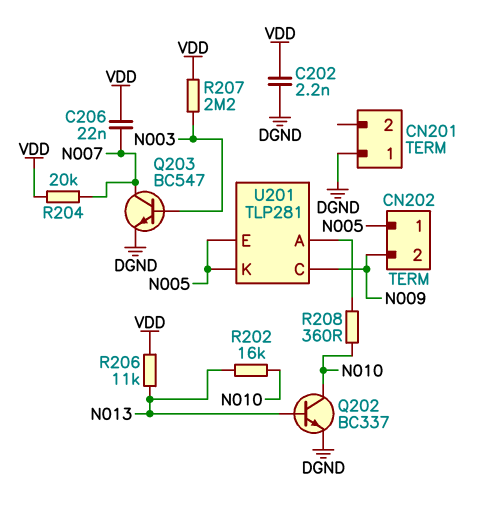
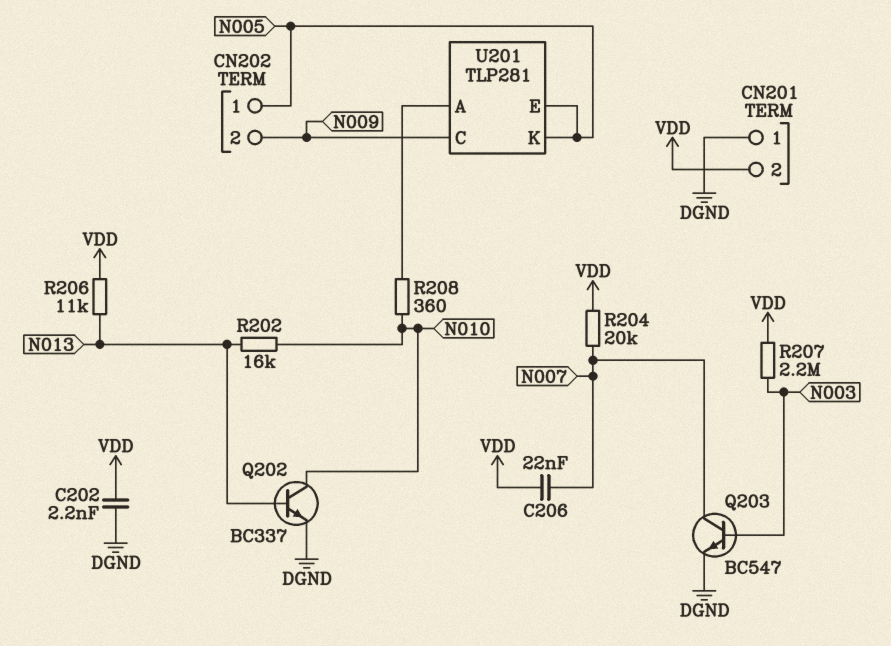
CN201 pin 2: none -> VDD

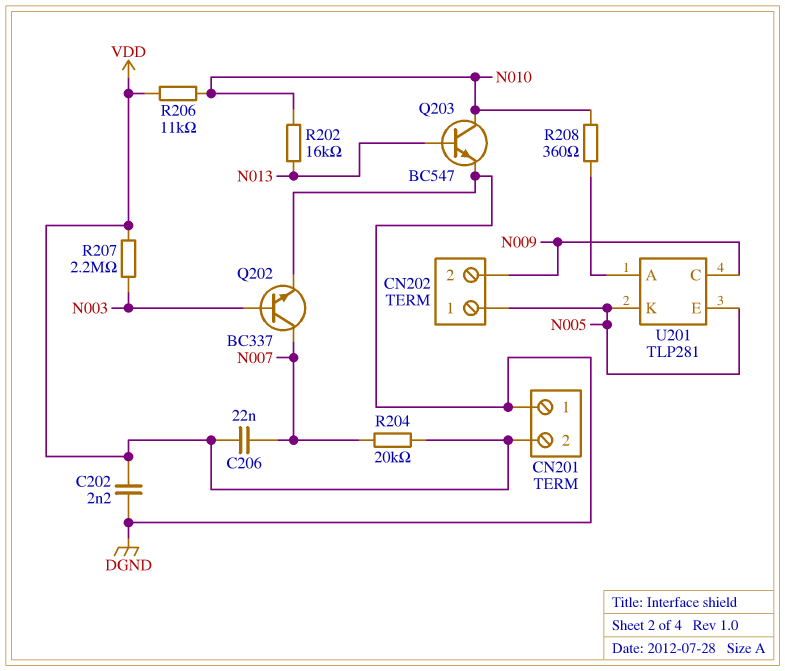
Q202: NPN BC337 (B N013, C N010, E DGND) -> NPN BC337 (B N003, C N007, E DGND)
Q203: NPN BC547 (B N003, C N007, E DGND) -> NPN BC547 (B N013, C N010, E DGND)
R206: 11k (N013, VDD) -> 11k (N010, VDD)

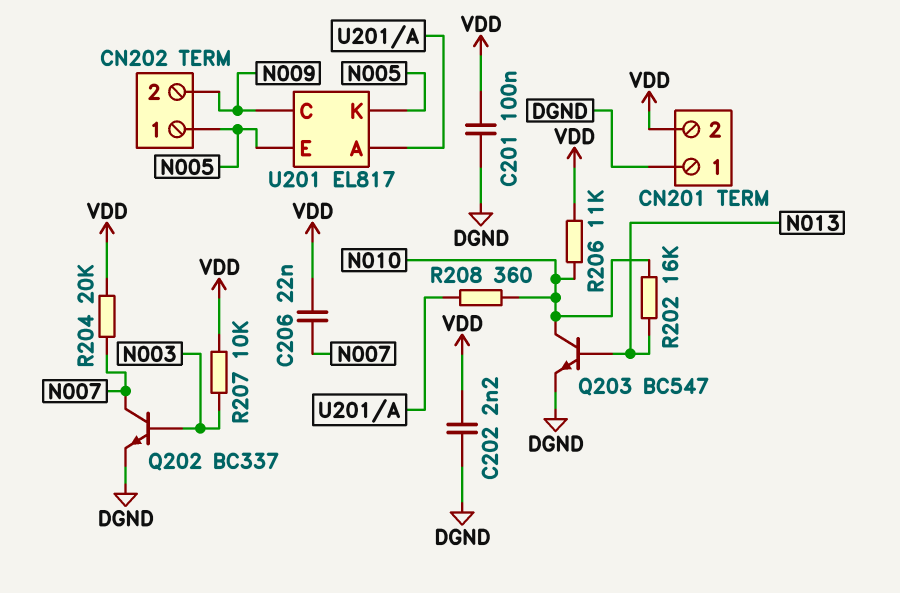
C201: none -> 100nF (DGND, VDD)
R207: 2.2M (N003, VDD) -> 10k (N003, VDD)
U201: TLP281 -> EL817

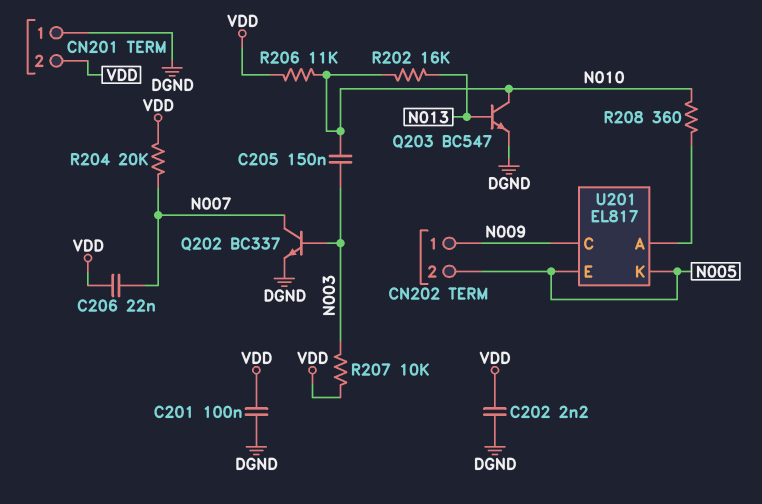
C205: none -> 150nF (N003, N010)
CN202 pin 1: N005 -> N009
CN202 pin 2: N009 -> N005

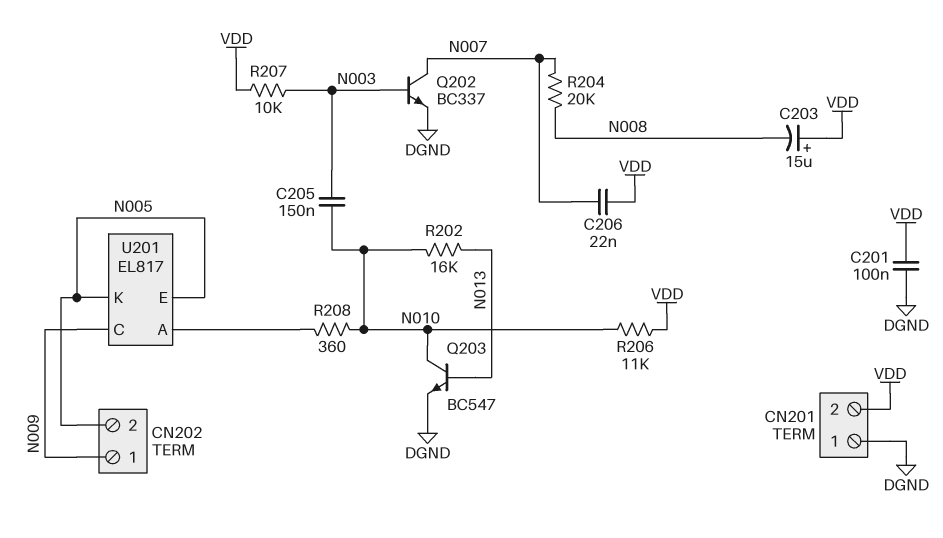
C202: 2.2nF (DGND, VDD) -> none
C203: none -> 15uF (plus VDD, minus N008)
R204: 20k (N007, VDD) -> 20k (N007, N008)

